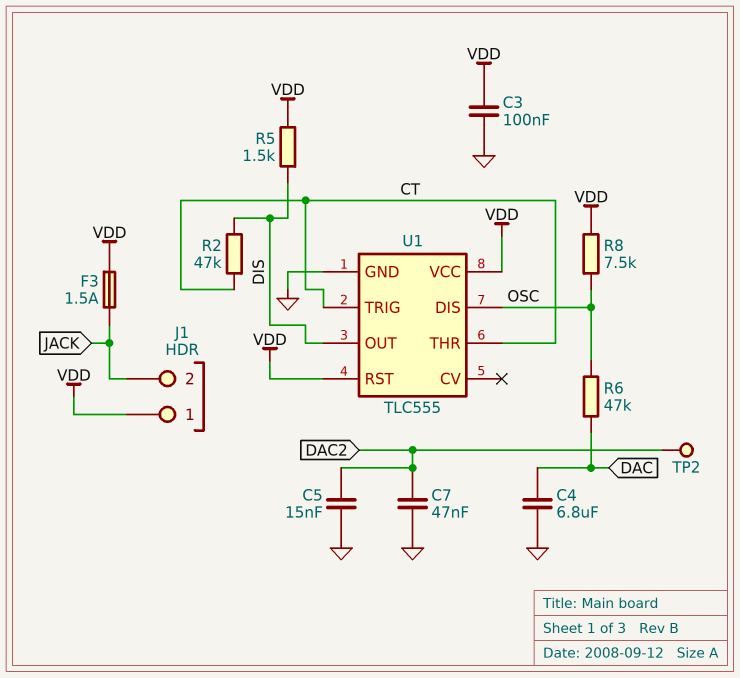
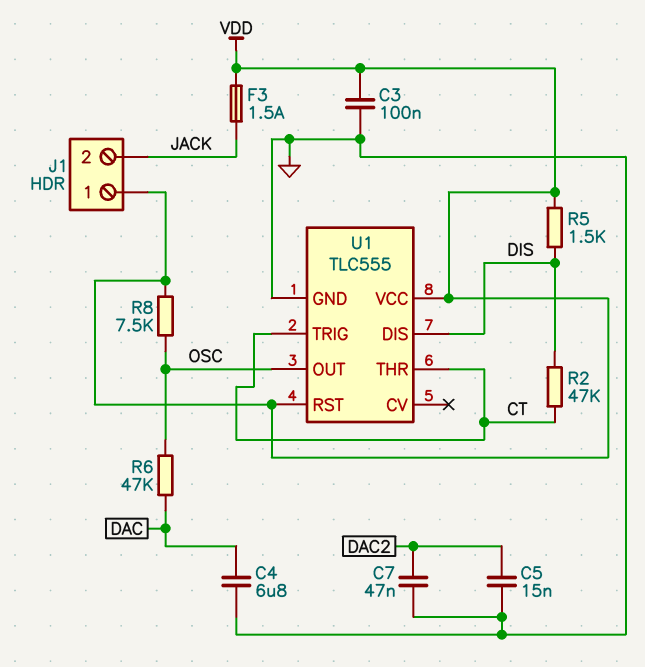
TP2: test point (DAC2) -> none
U1 pin DIS: OSC -> DIS
U1 pin OUT: DIS -> OSC

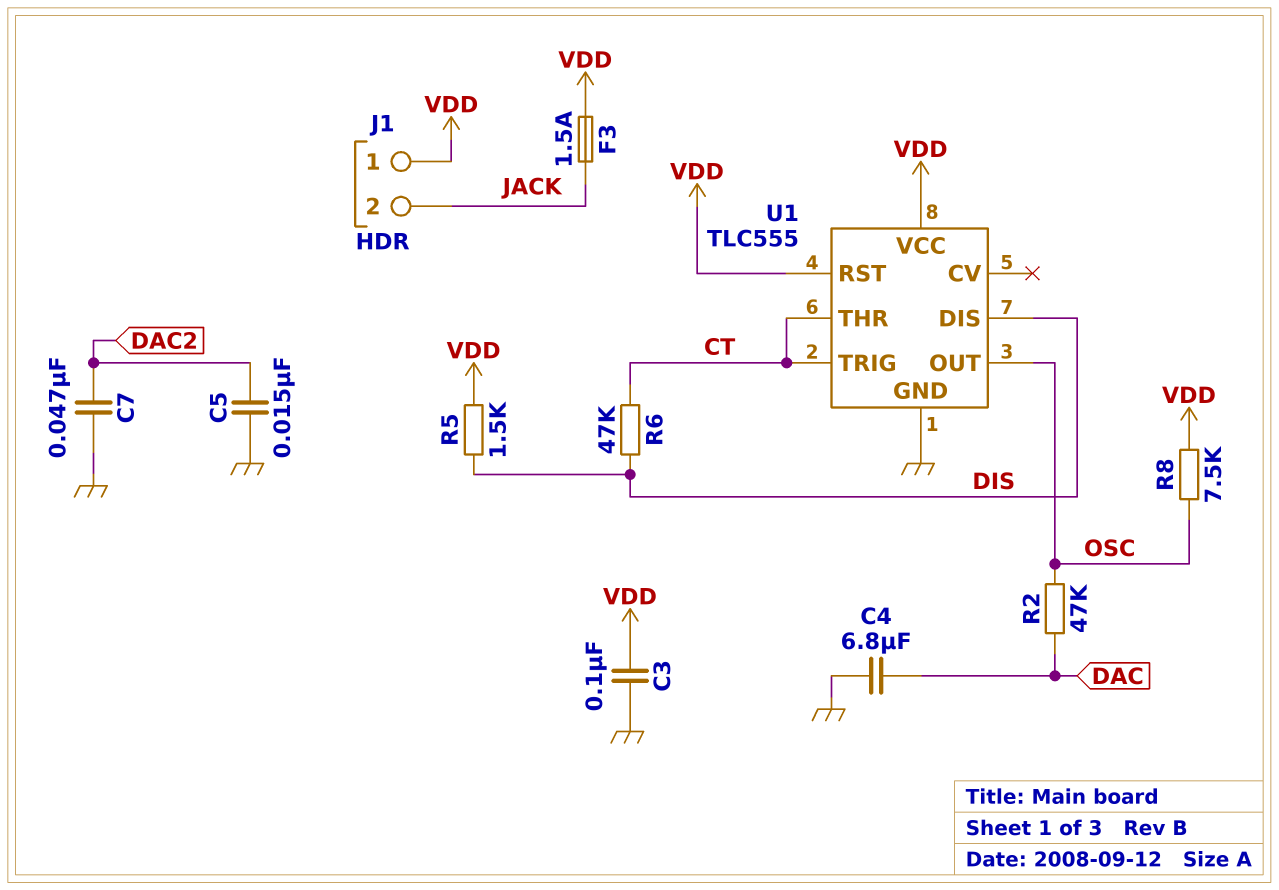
R2: 47k (CT, DIS) -> 47k (DAC, OSC)
R6: 47k (DAC, OSC) -> 47k (CT, DIS)

